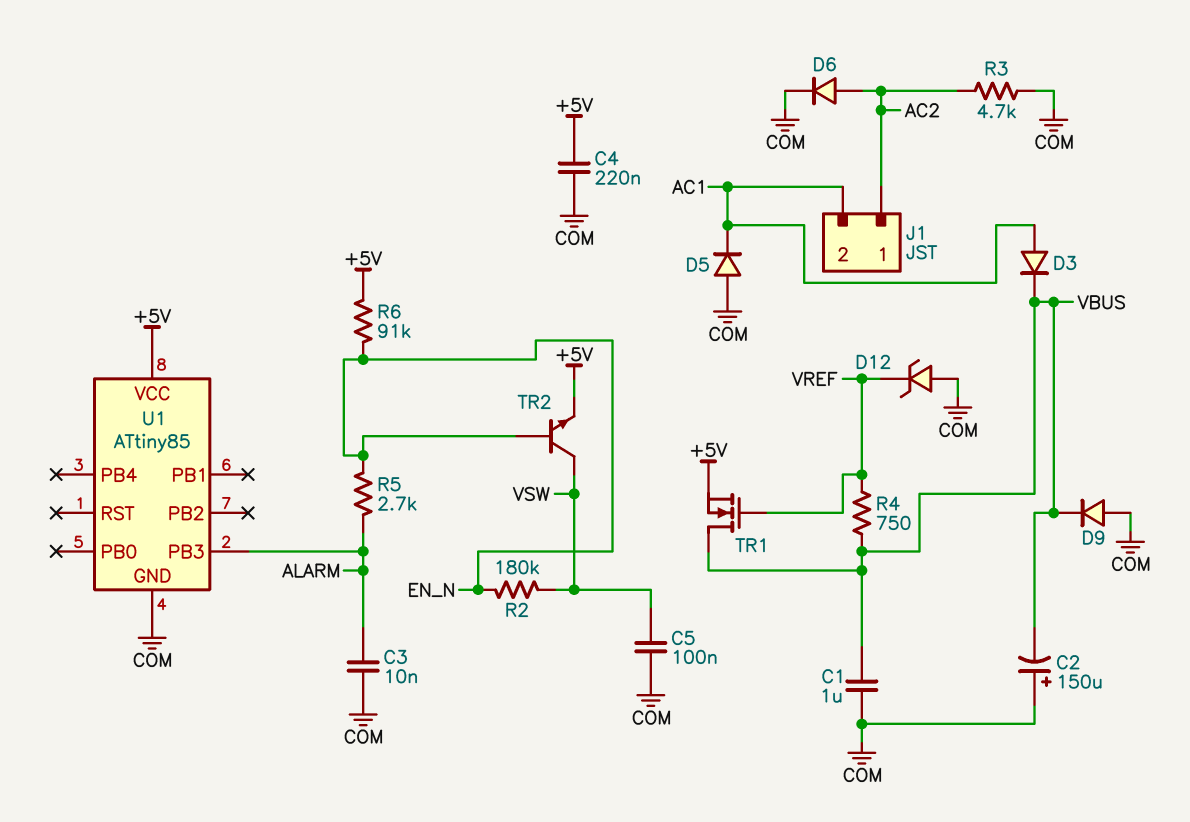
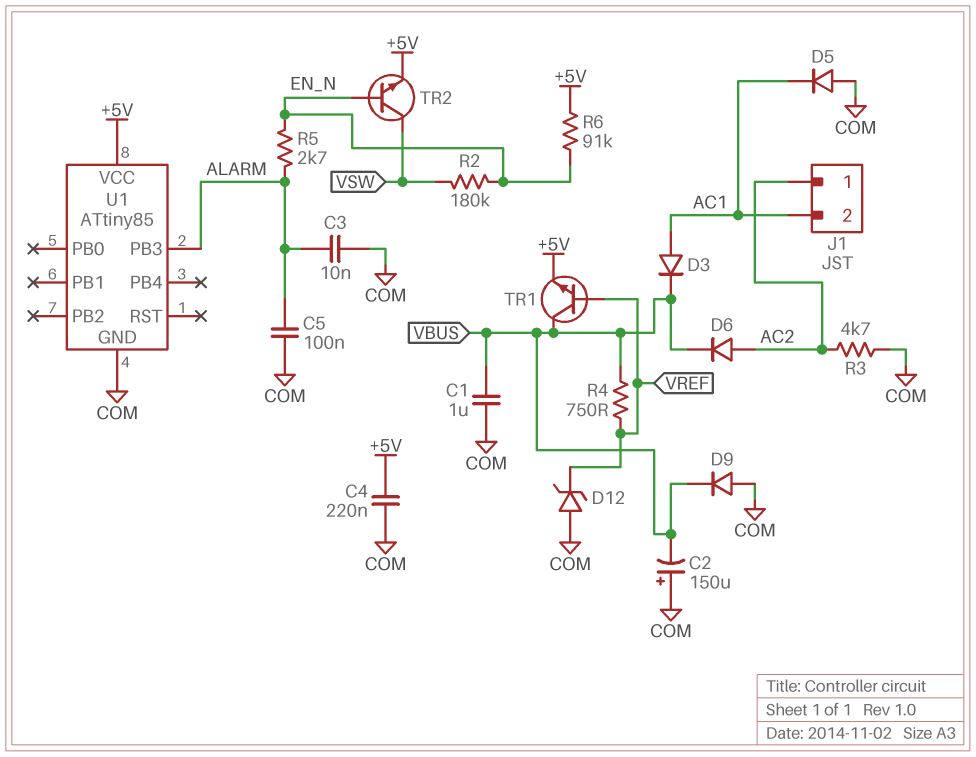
C5: 100nF (COM, VSW) -> 100nF (ALARM, COM)
D6: diode (A AC2, K COM) -> diode (A AC2, K VBUS)
TR1: NMOS (G VREF, D VBUS, S +5V) -> NPN (B VREF, C VBUS, E +5V)

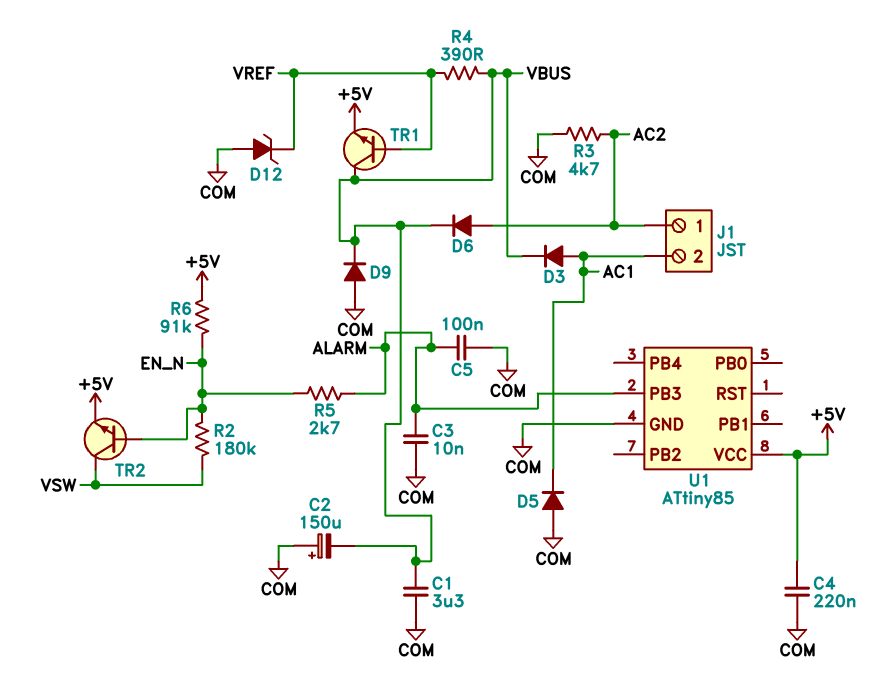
C1: 1uF (COM, VBUS) -> 3.3uF (COM, VBUS)
R4: 750 (VBUS, VREF) -> 390 (VBUS, VREF)

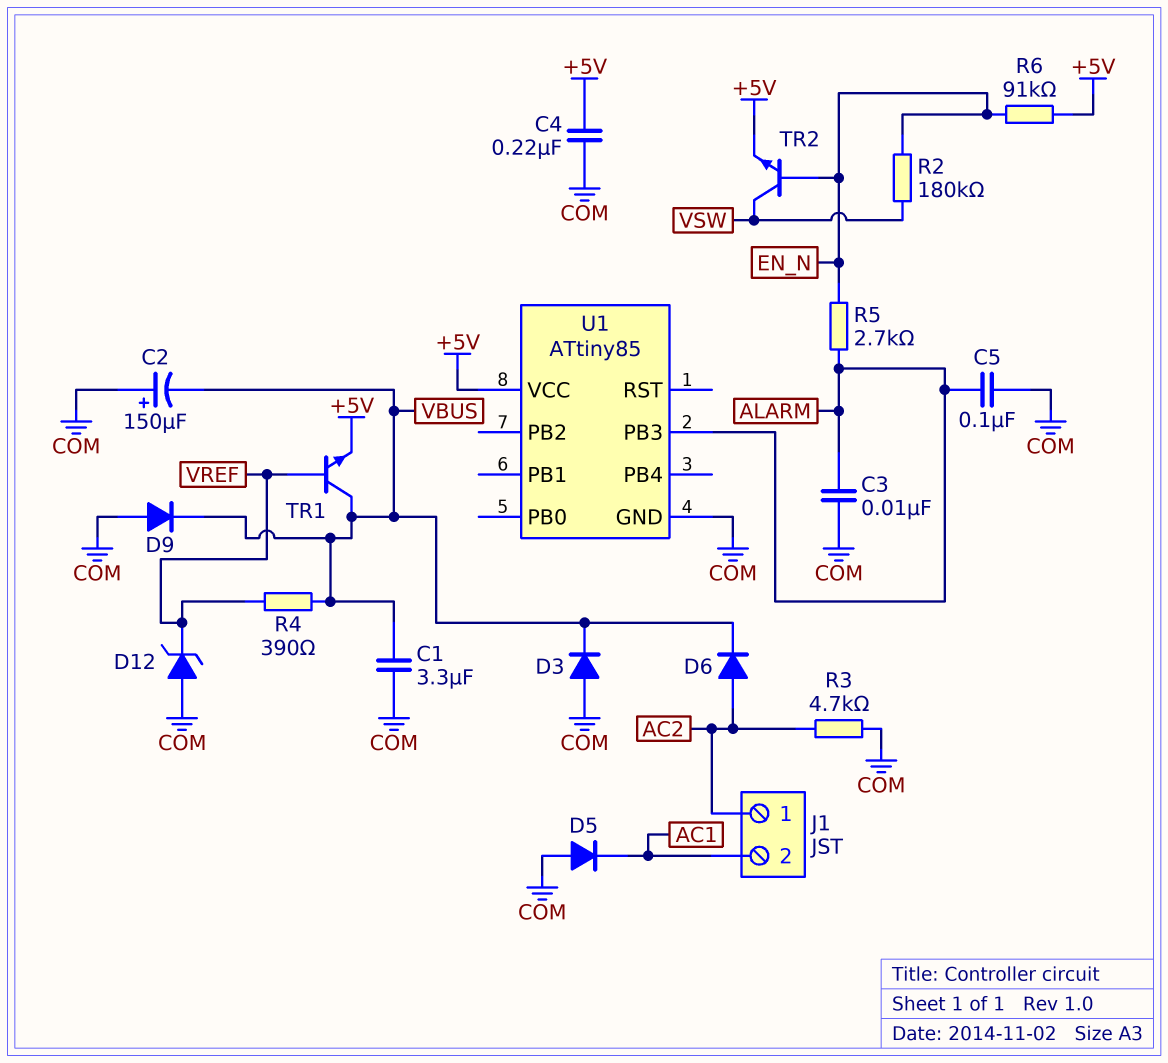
D3: diode (A AC1, K VBUS) -> diode (A COM, K VBUS)

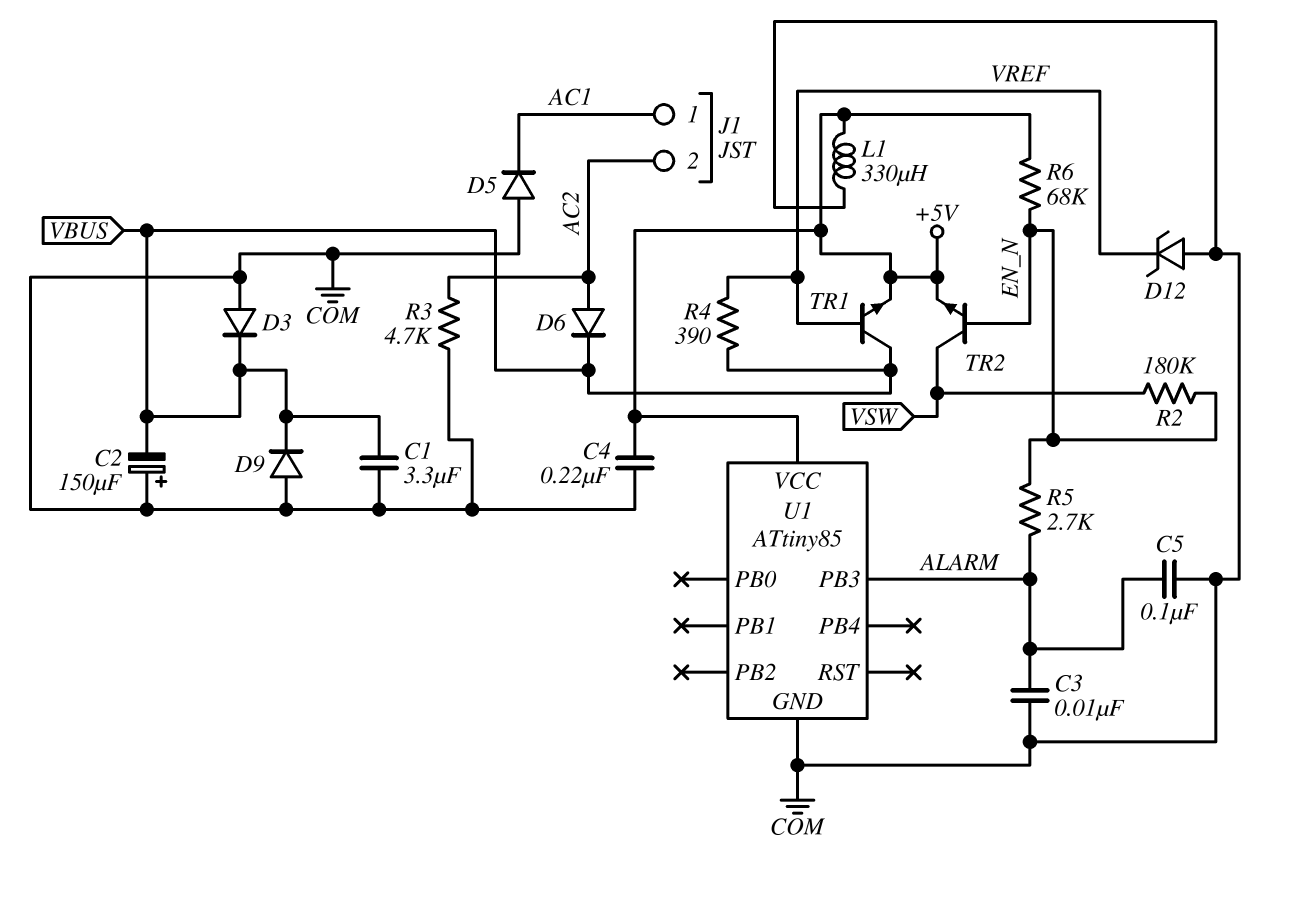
J1 pin 1: AC2 -> AC1
J1 pin 2: AC1 -> AC2
L1: none -> 330uH (+5V, COM)
R6: 91k (+5V, EN_N) -> 68k (+5V, EN_N)

